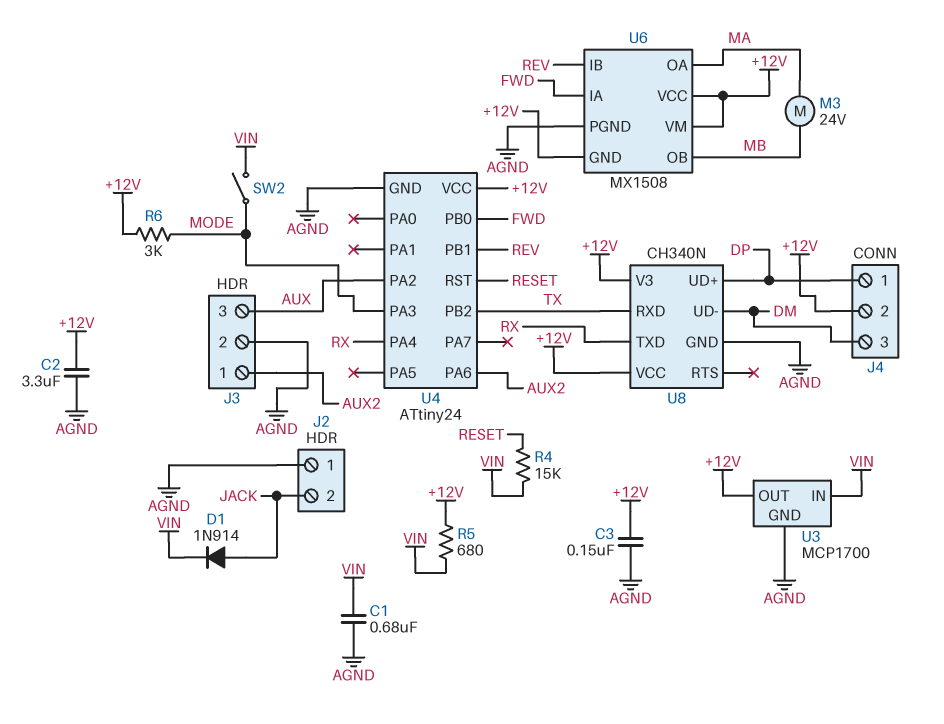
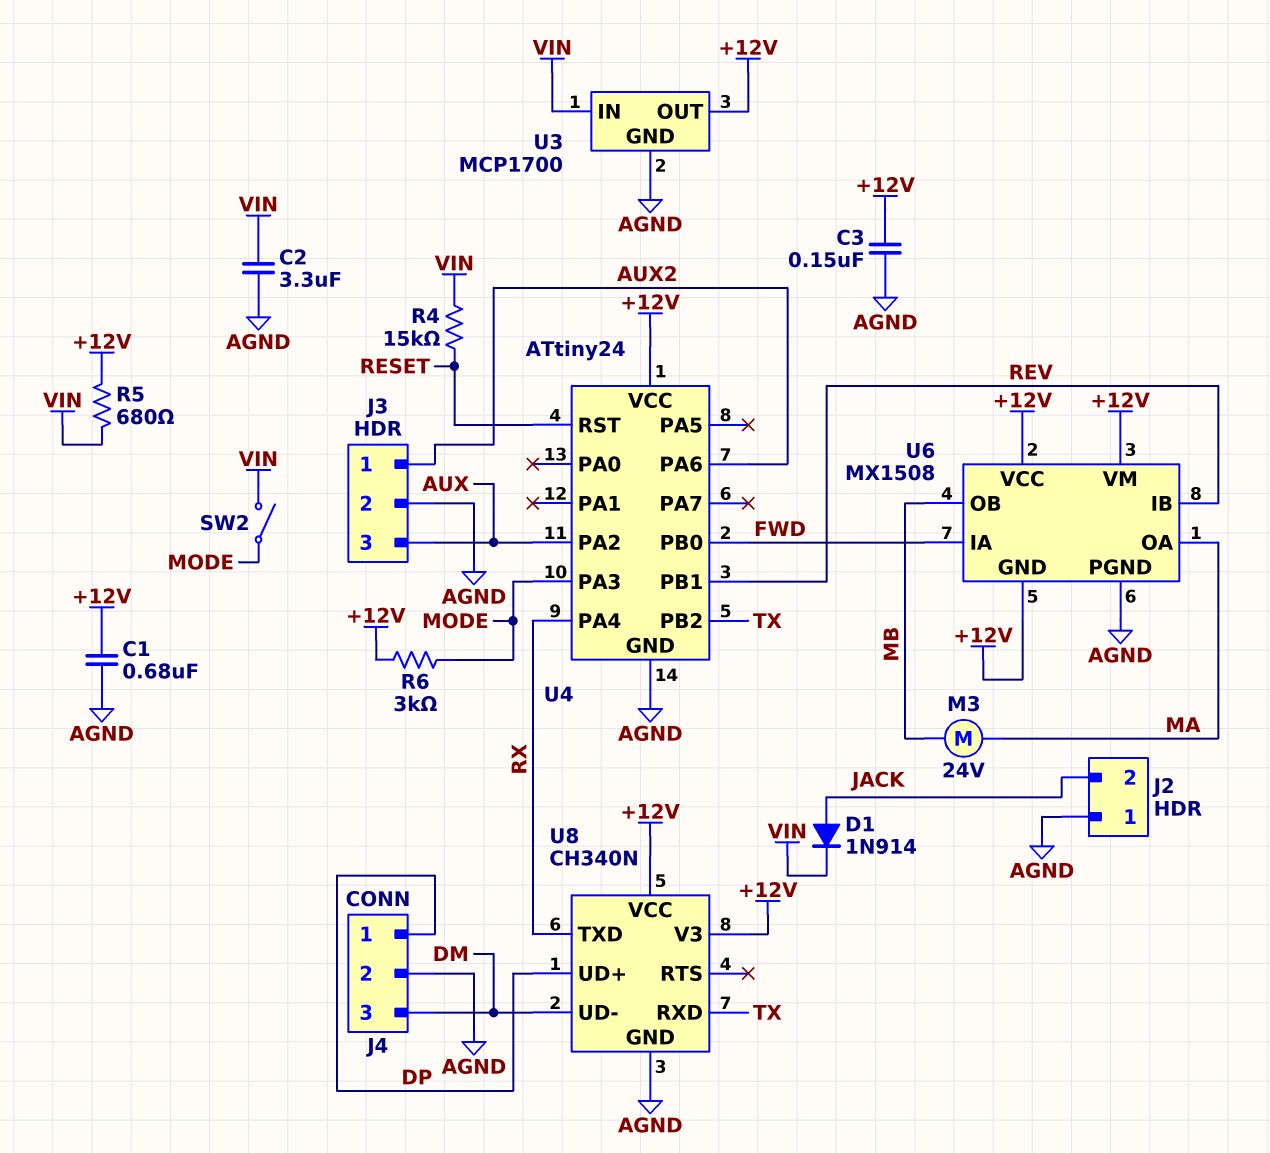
C1: 680nF (AGND, VIN) -> 680nF (+12V, AGND)
C2: 3.3uF (+12V, AGND) -> 3.3uF (AGND, VIN)
J4 pin 2: +12V -> AGND

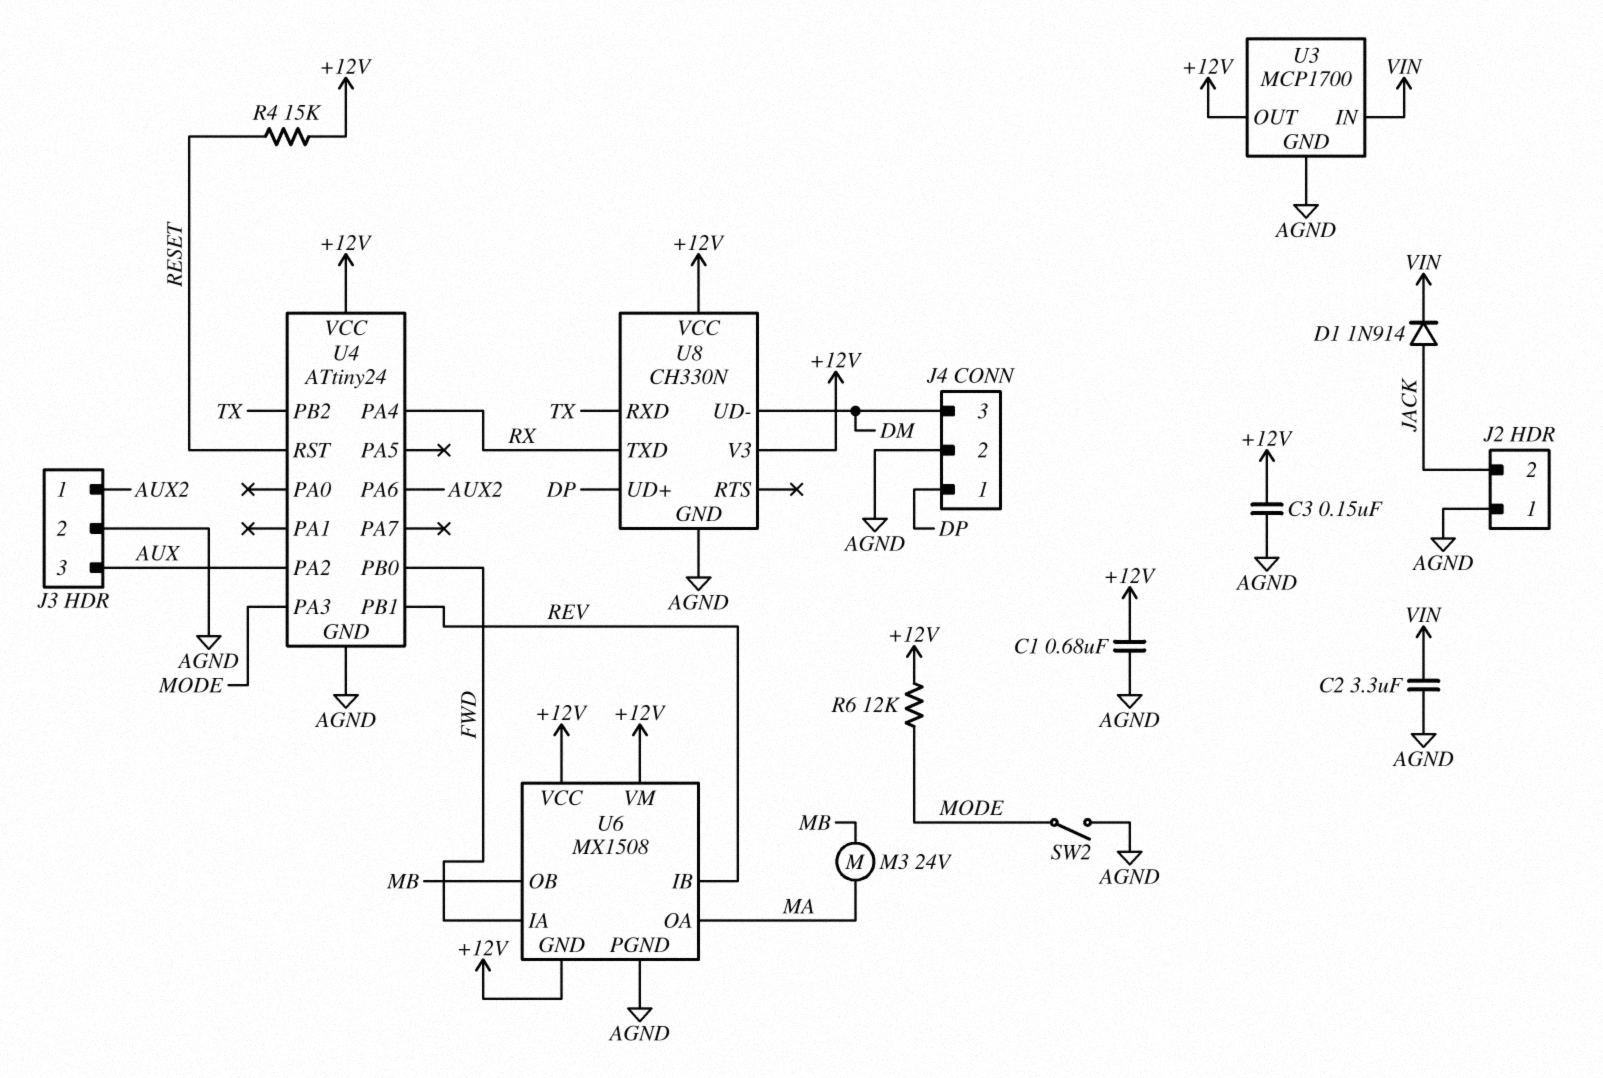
R4: 15k (RESET, VIN) -> 15k (+12V, RESET)
R5: 680 (+12V, VIN) -> none
R6: 3k (+12V, MODE) -> 12k (+12V, MODE)
SW2: switch (MODE, VIN) -> switch (AGND, MODE)
U8: CH340N -> CH330N

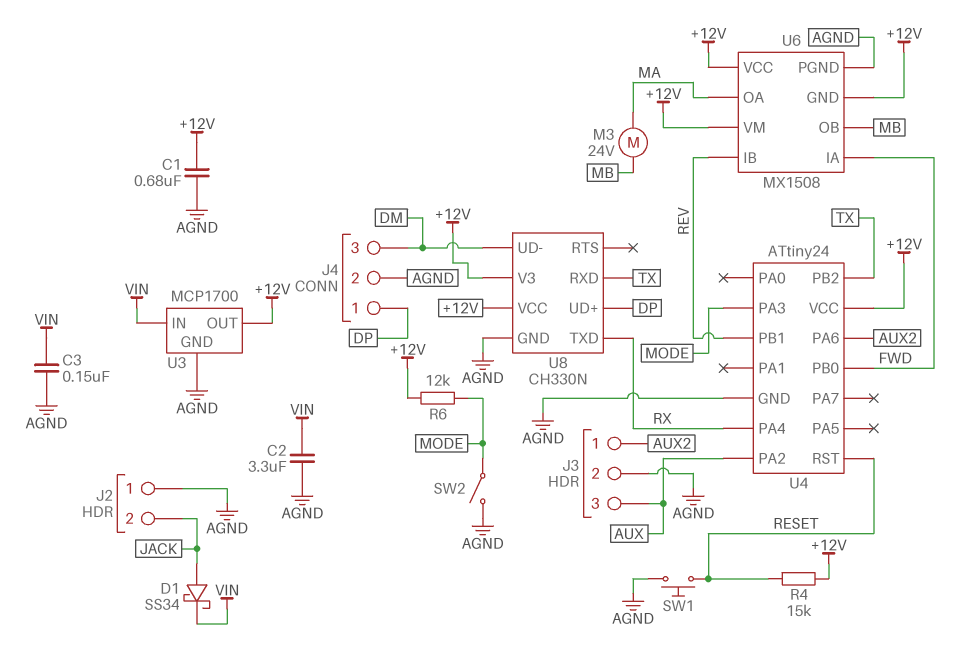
C3: 150nF (+12V, AGND) -> 150nF (AGND, VIN)
D1: diode 1N914 (A JACK, K VIN) -> schottky SS34 (A JACK, K VIN)
SW1: none -> button (AGND, RESET)

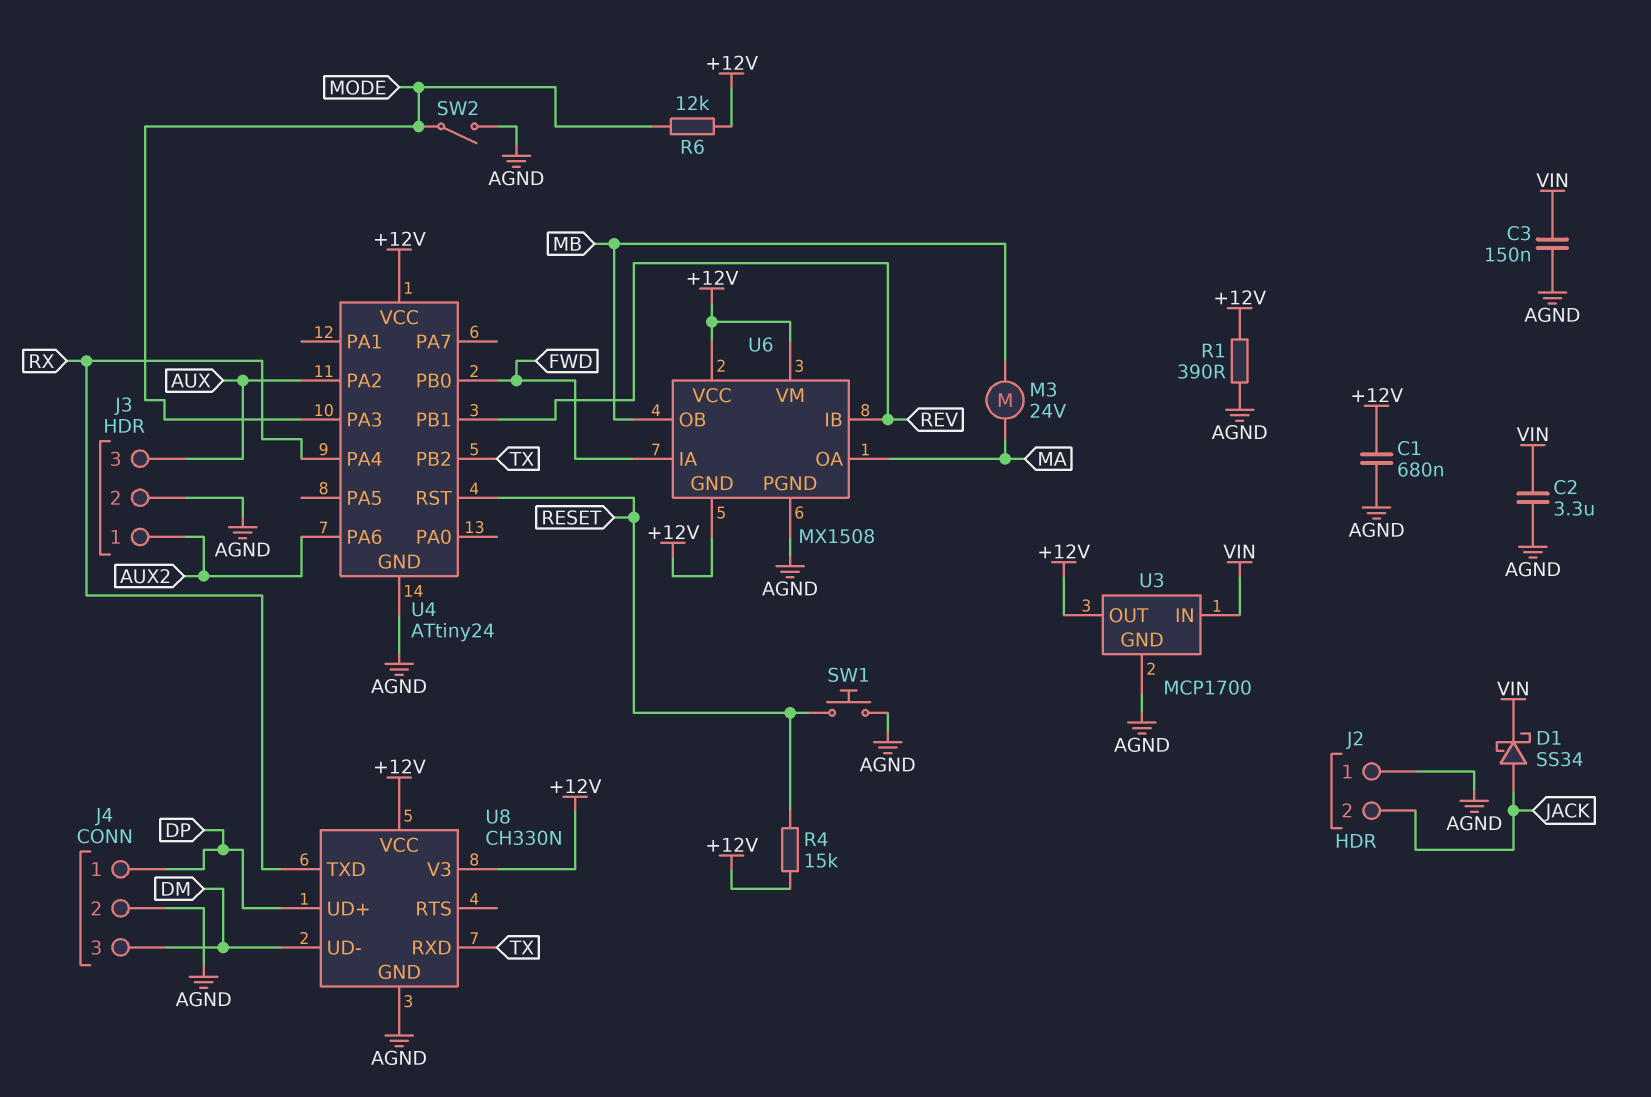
R1: none -> 390 (+12V, AGND)

